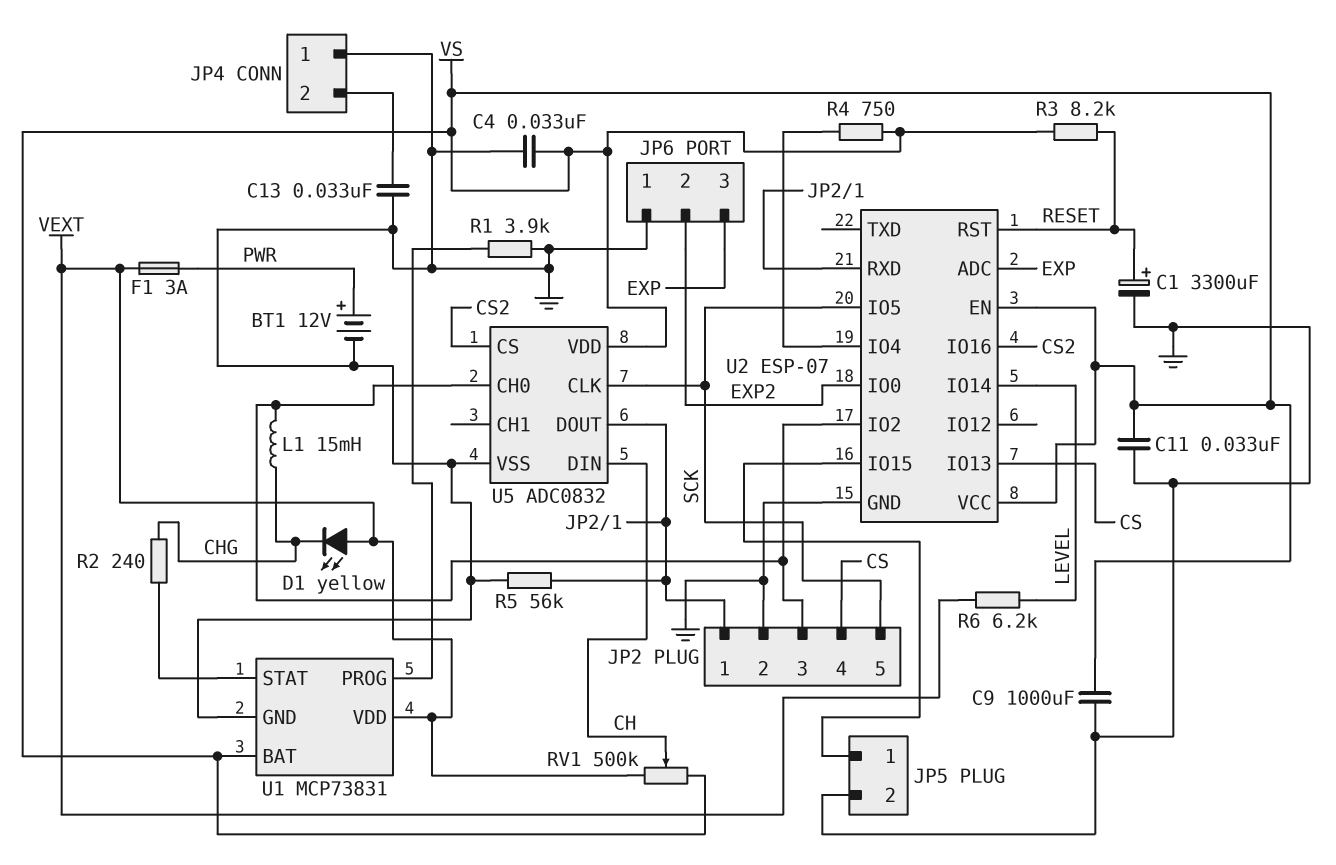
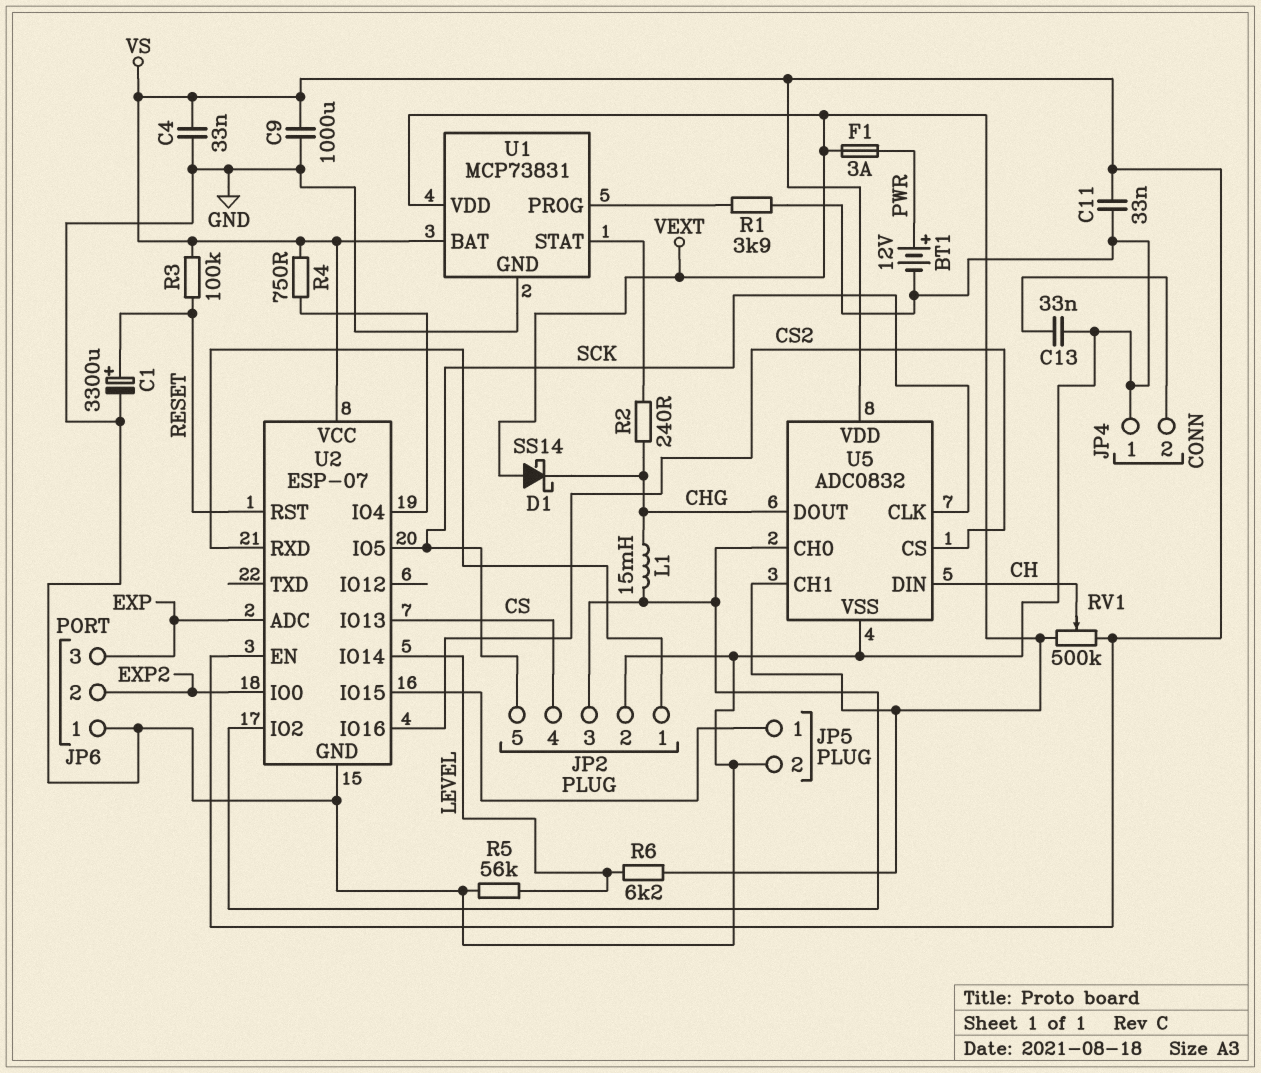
D1: LED yellow (A VEXT, K CHG) -> schottky SS14 (A VEXT, K CHG)
R3: 8.2k (RESET, VS) -> 100k (RESET, VS)
R5: 56k (GND, JP2/1) -> 56k (GND, LEVEL)
U5 pin CH1: none -> VEXT
U5 pin DOUT: JP2/1 -> CHG

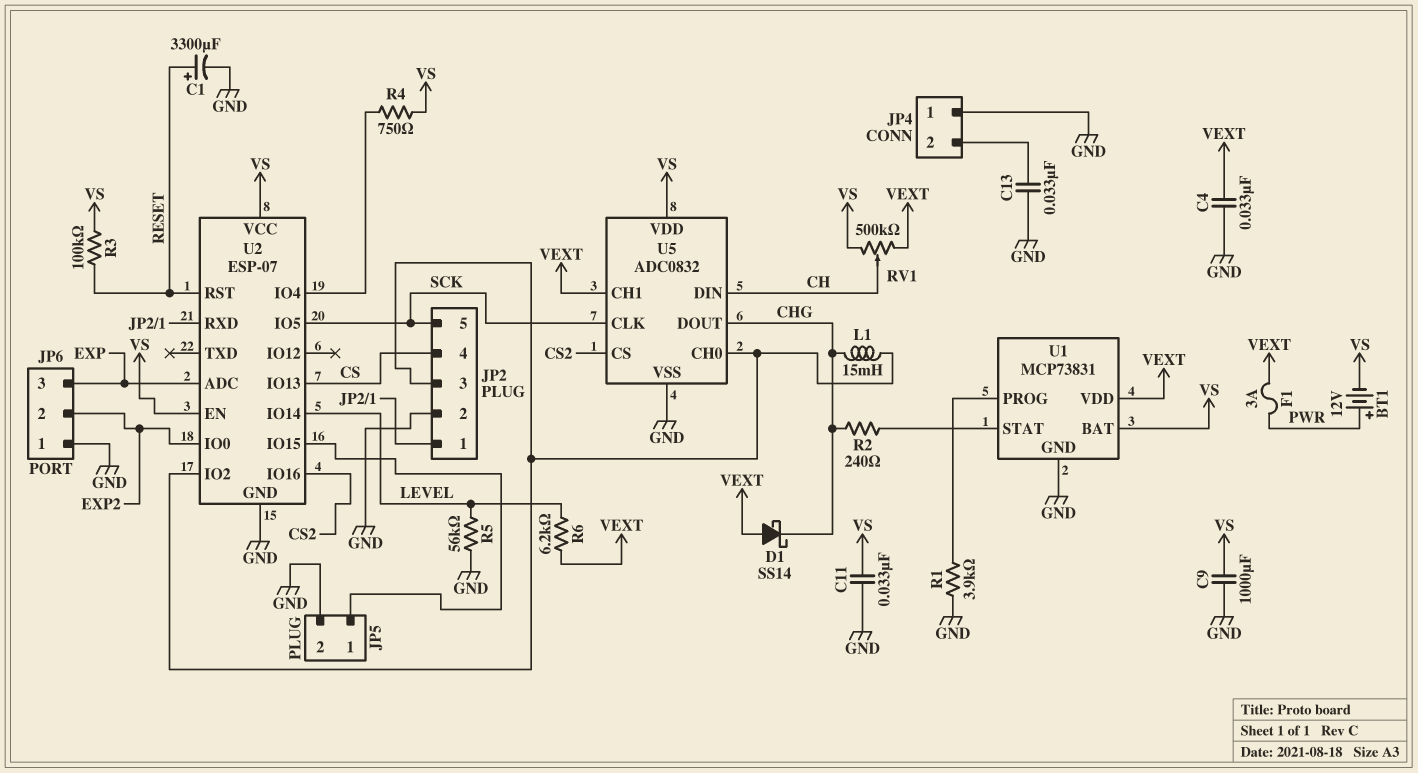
BT1: 12V (plus PWR, minus GND) -> 12V (plus PWR, minus VS)
C4: 33nF (GND, VS) -> 33nF (GND, VEXT)

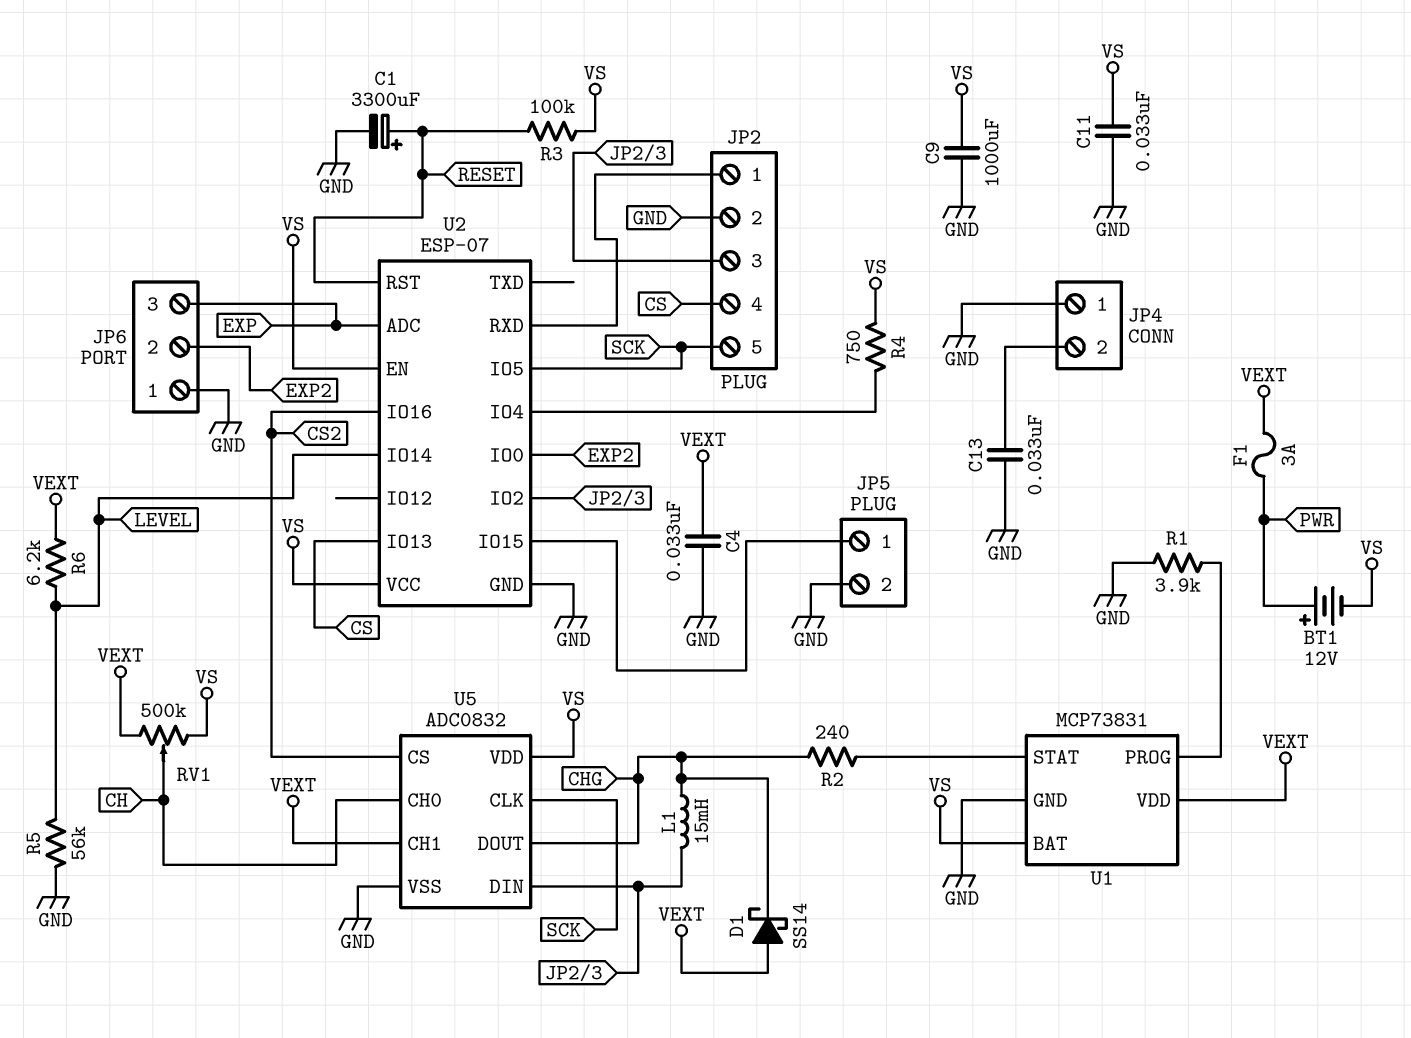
U5 pin CH0: JP2/3 -> CH
U5 pin DIN: CH -> JP2/3

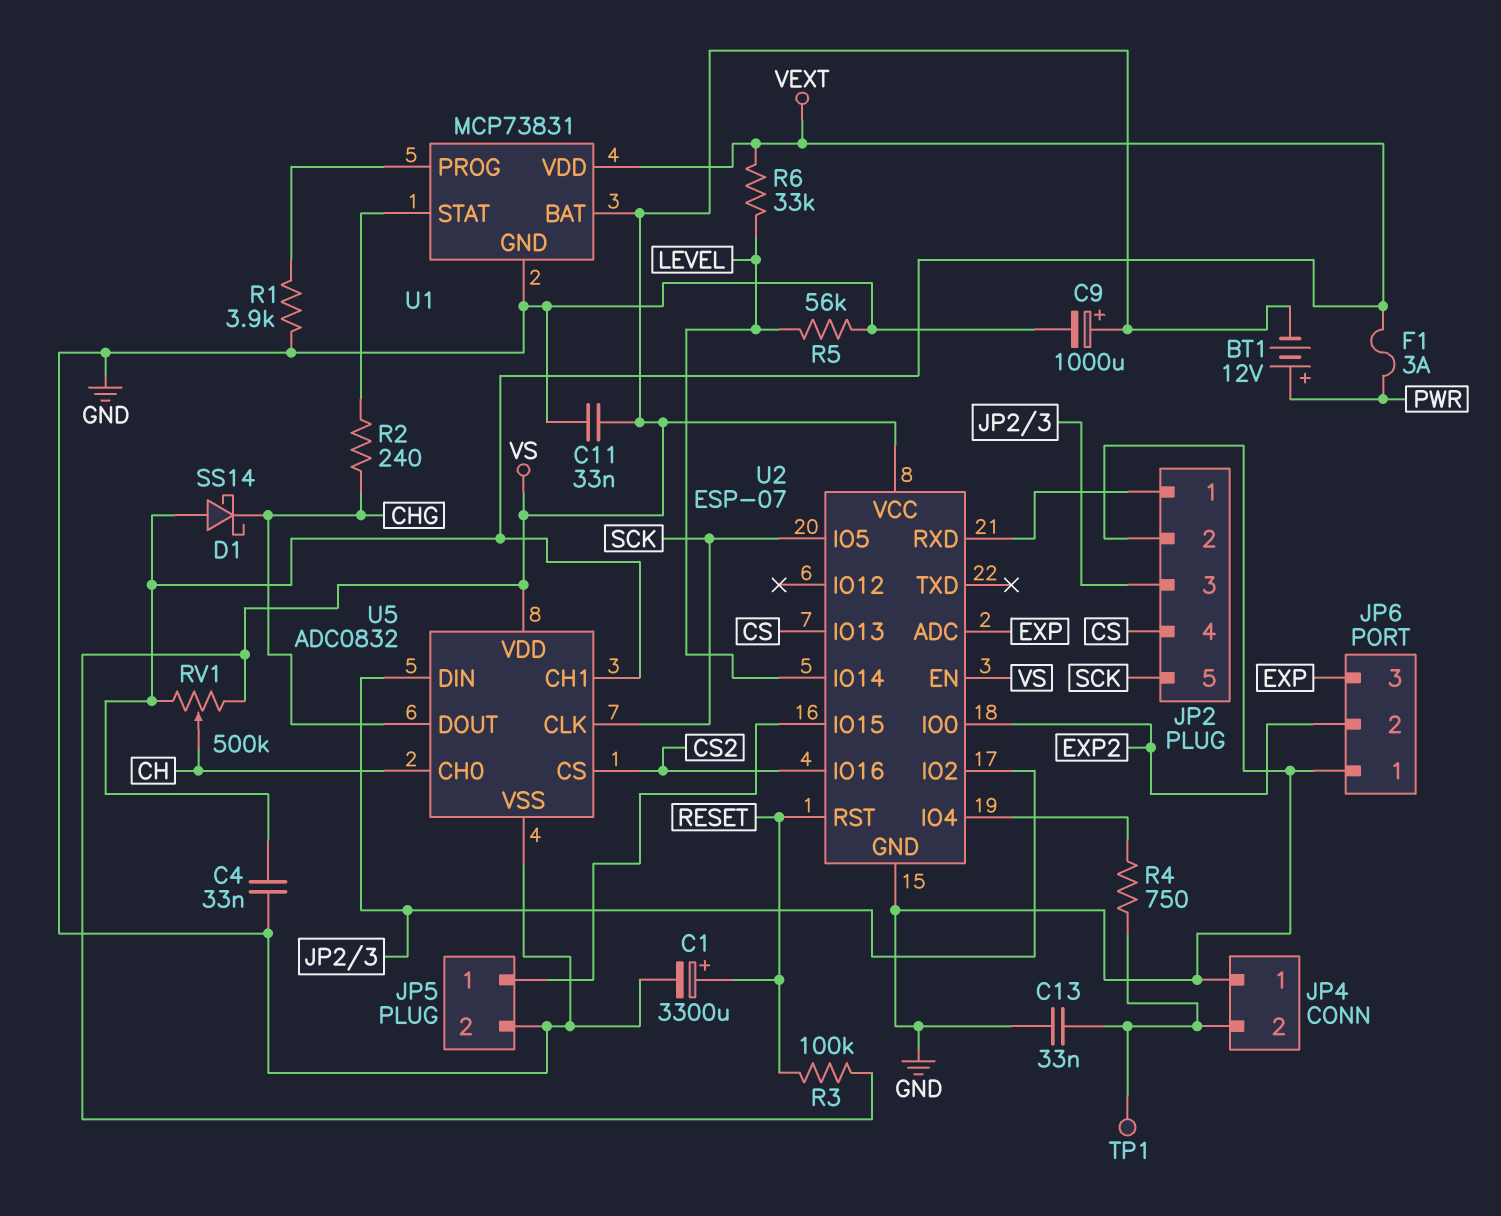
C9: 1000uF (GND, VS) -> 1000uF (plus VS, minus GND)
L1: 15mH (CHG, JP2/3) -> none
R4: 750 (U2/IO4, VS) -> 750 (JP4/2, U2/IO4)
R6: 6.2k (LEVEL, VEXT) -> 33k (LEVEL, VEXT)
TP1: none -> test point (JP4/2)

